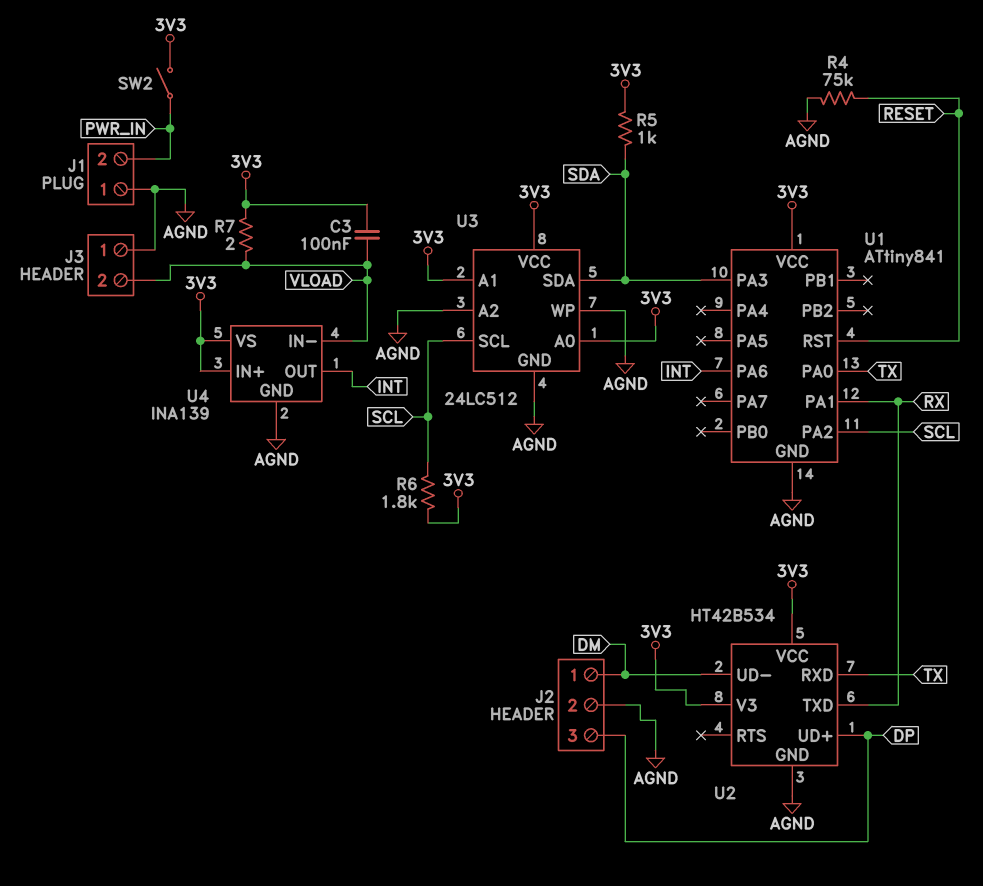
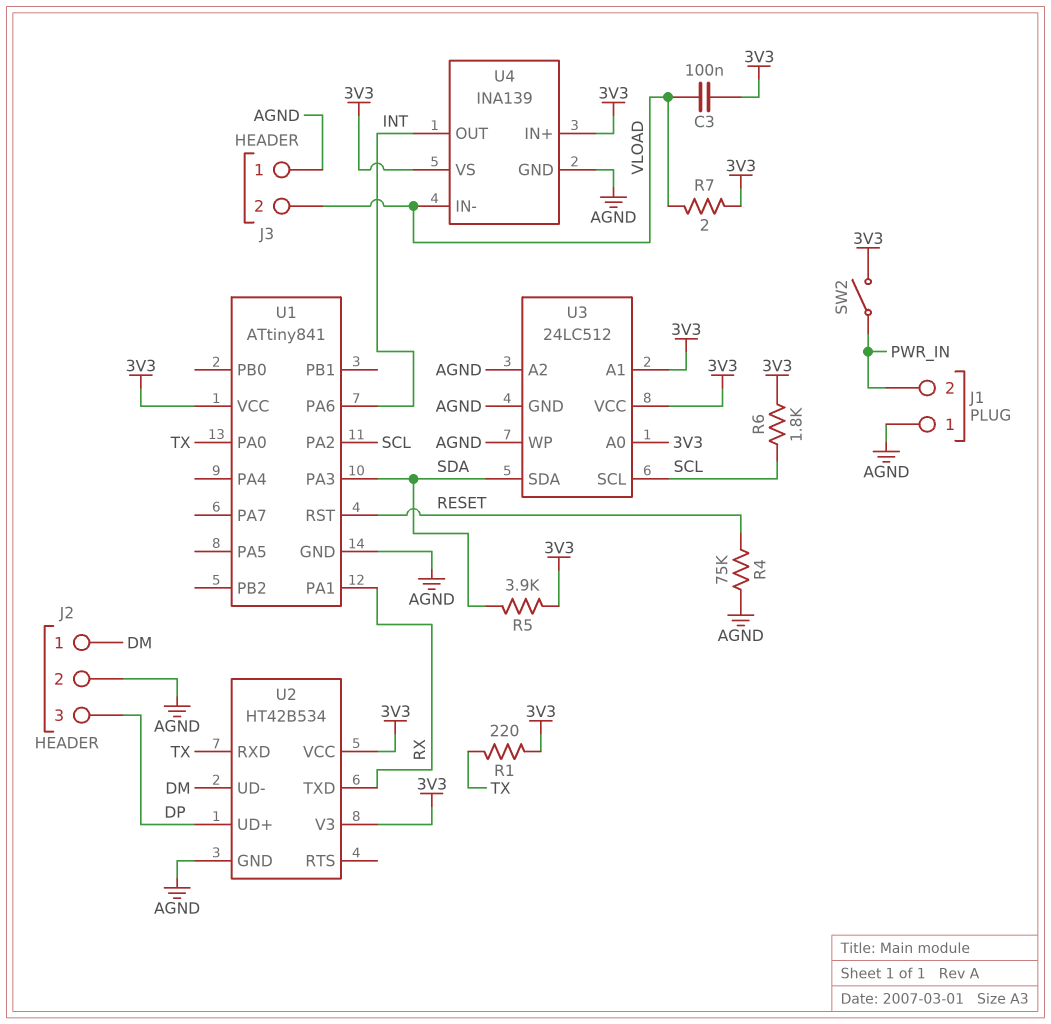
R1: none -> 220 (3V3, TX)
R5: 1k (3V3, SDA) -> 3.9k (3V3, SDA)

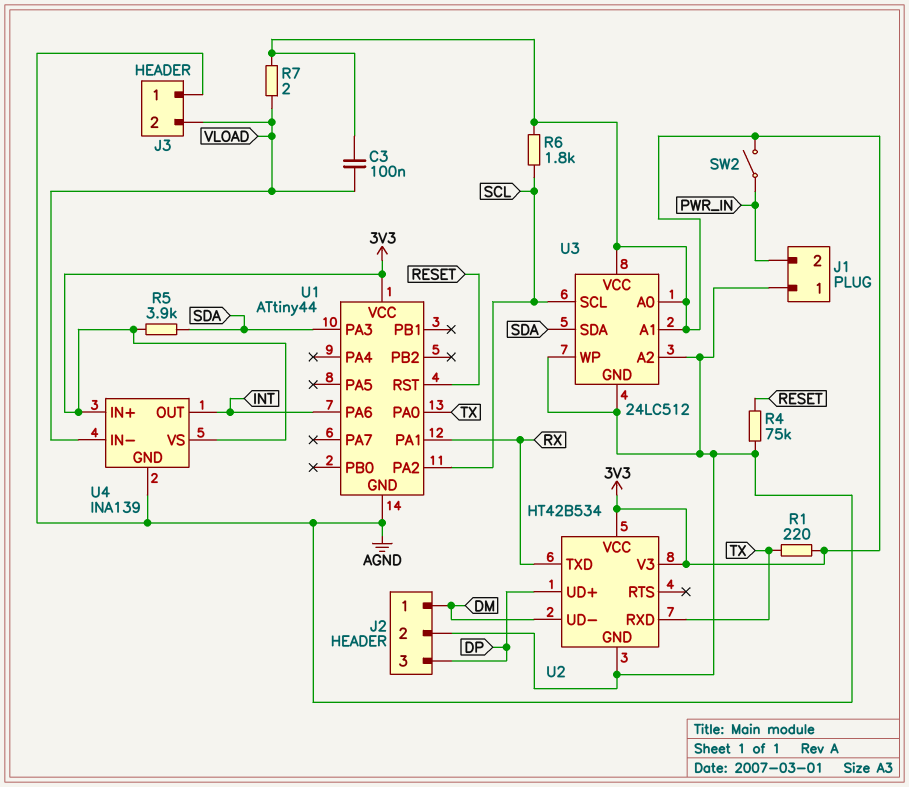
U1: ATtiny841 -> ATtiny44

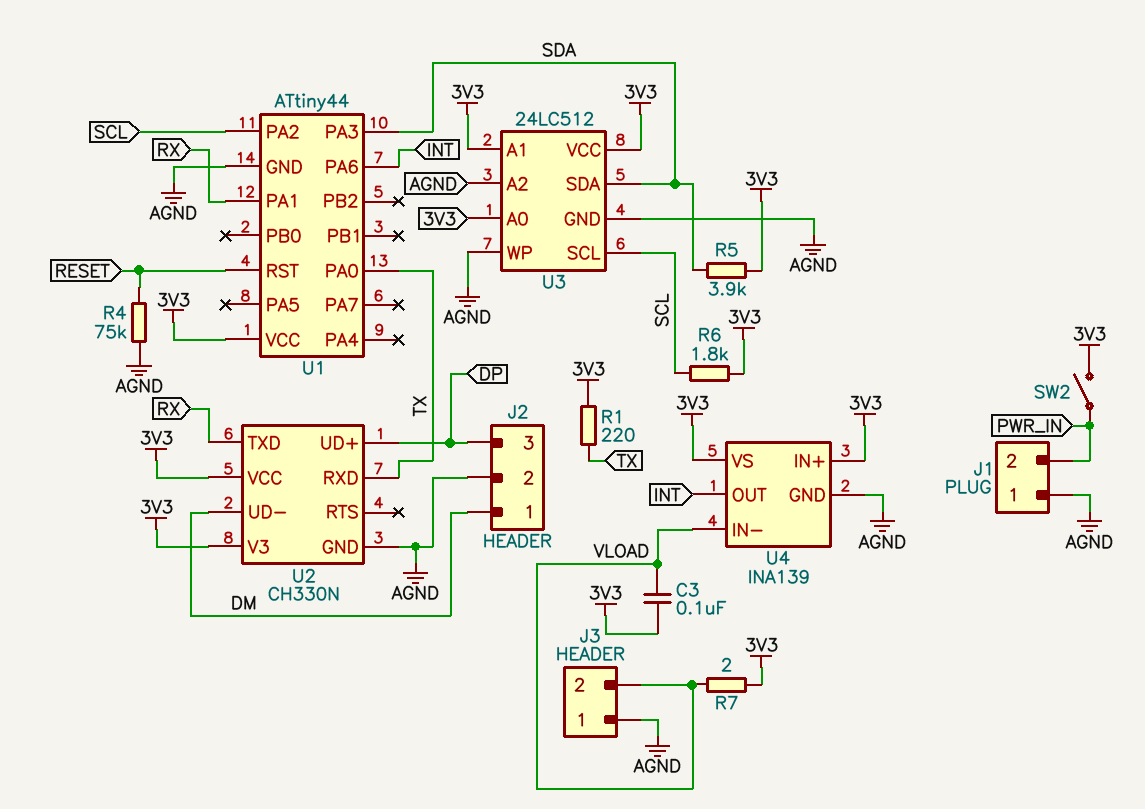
U2: HT42B534 -> CH330N

